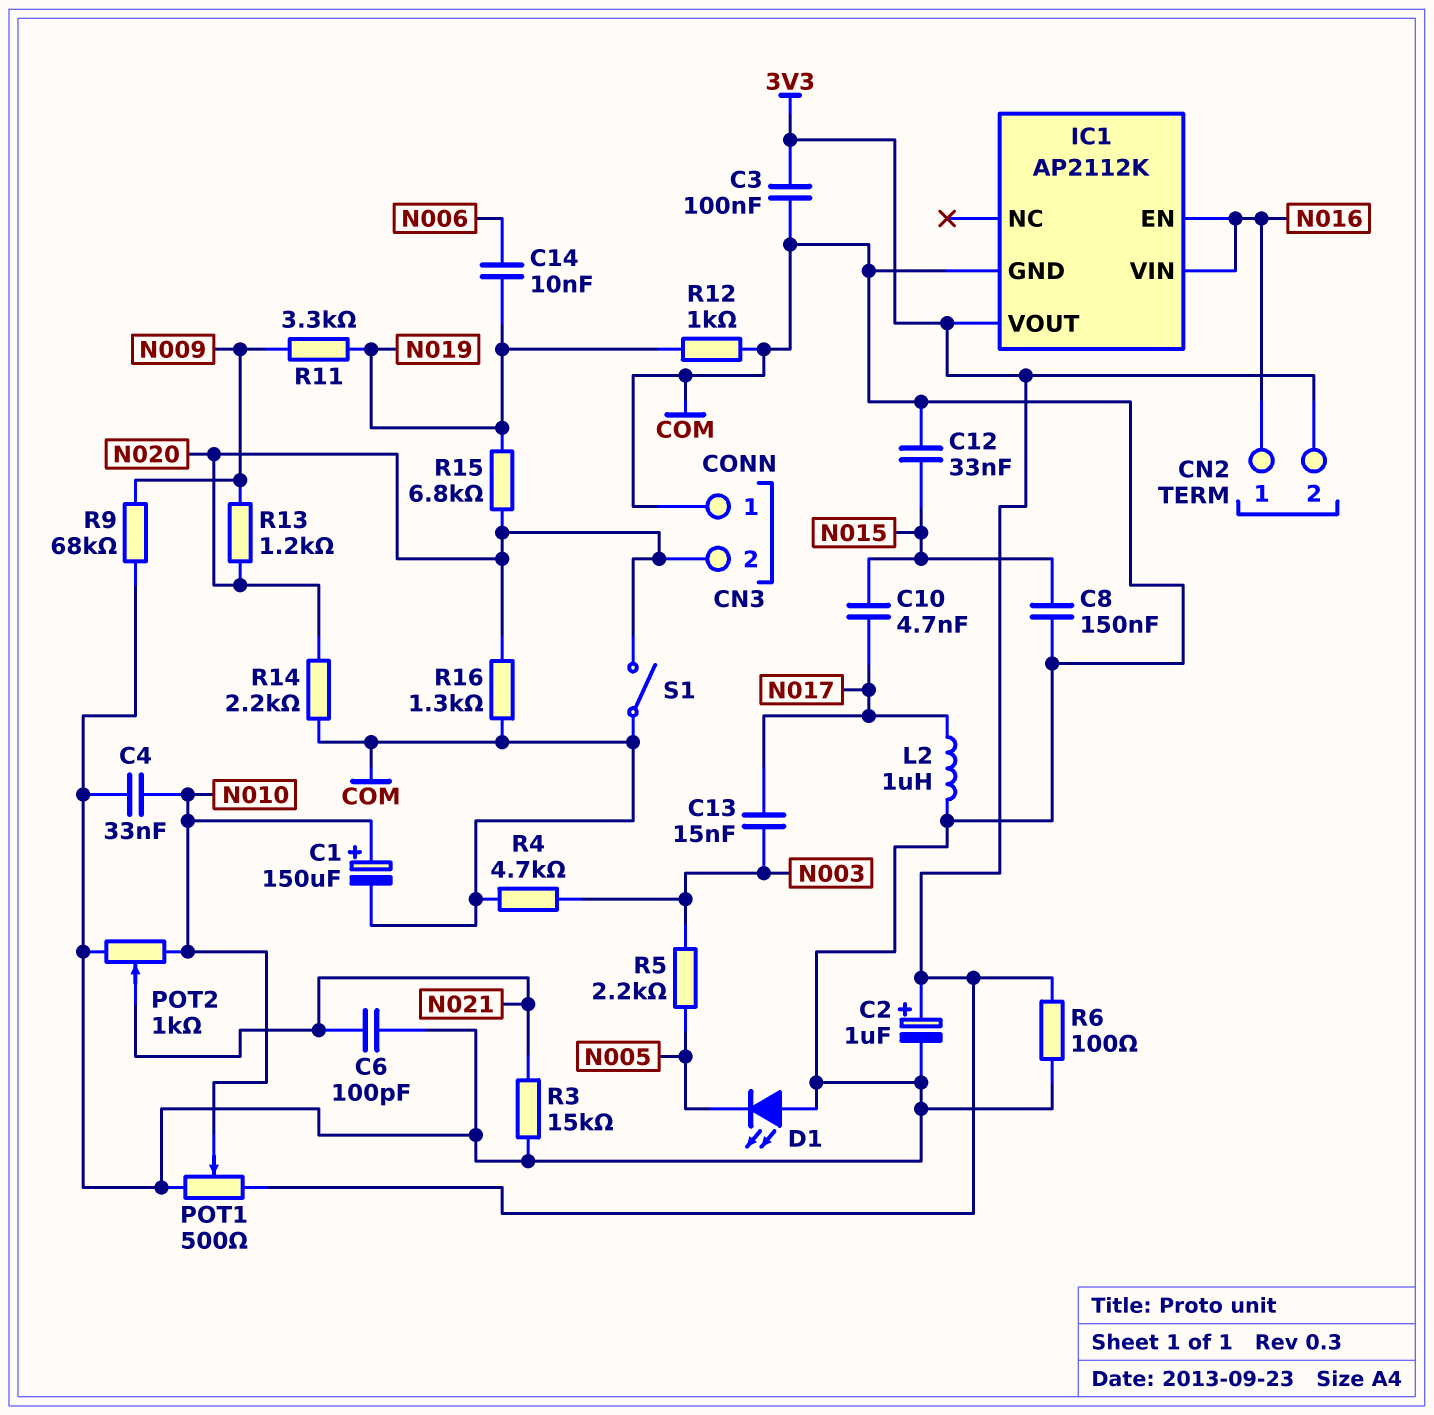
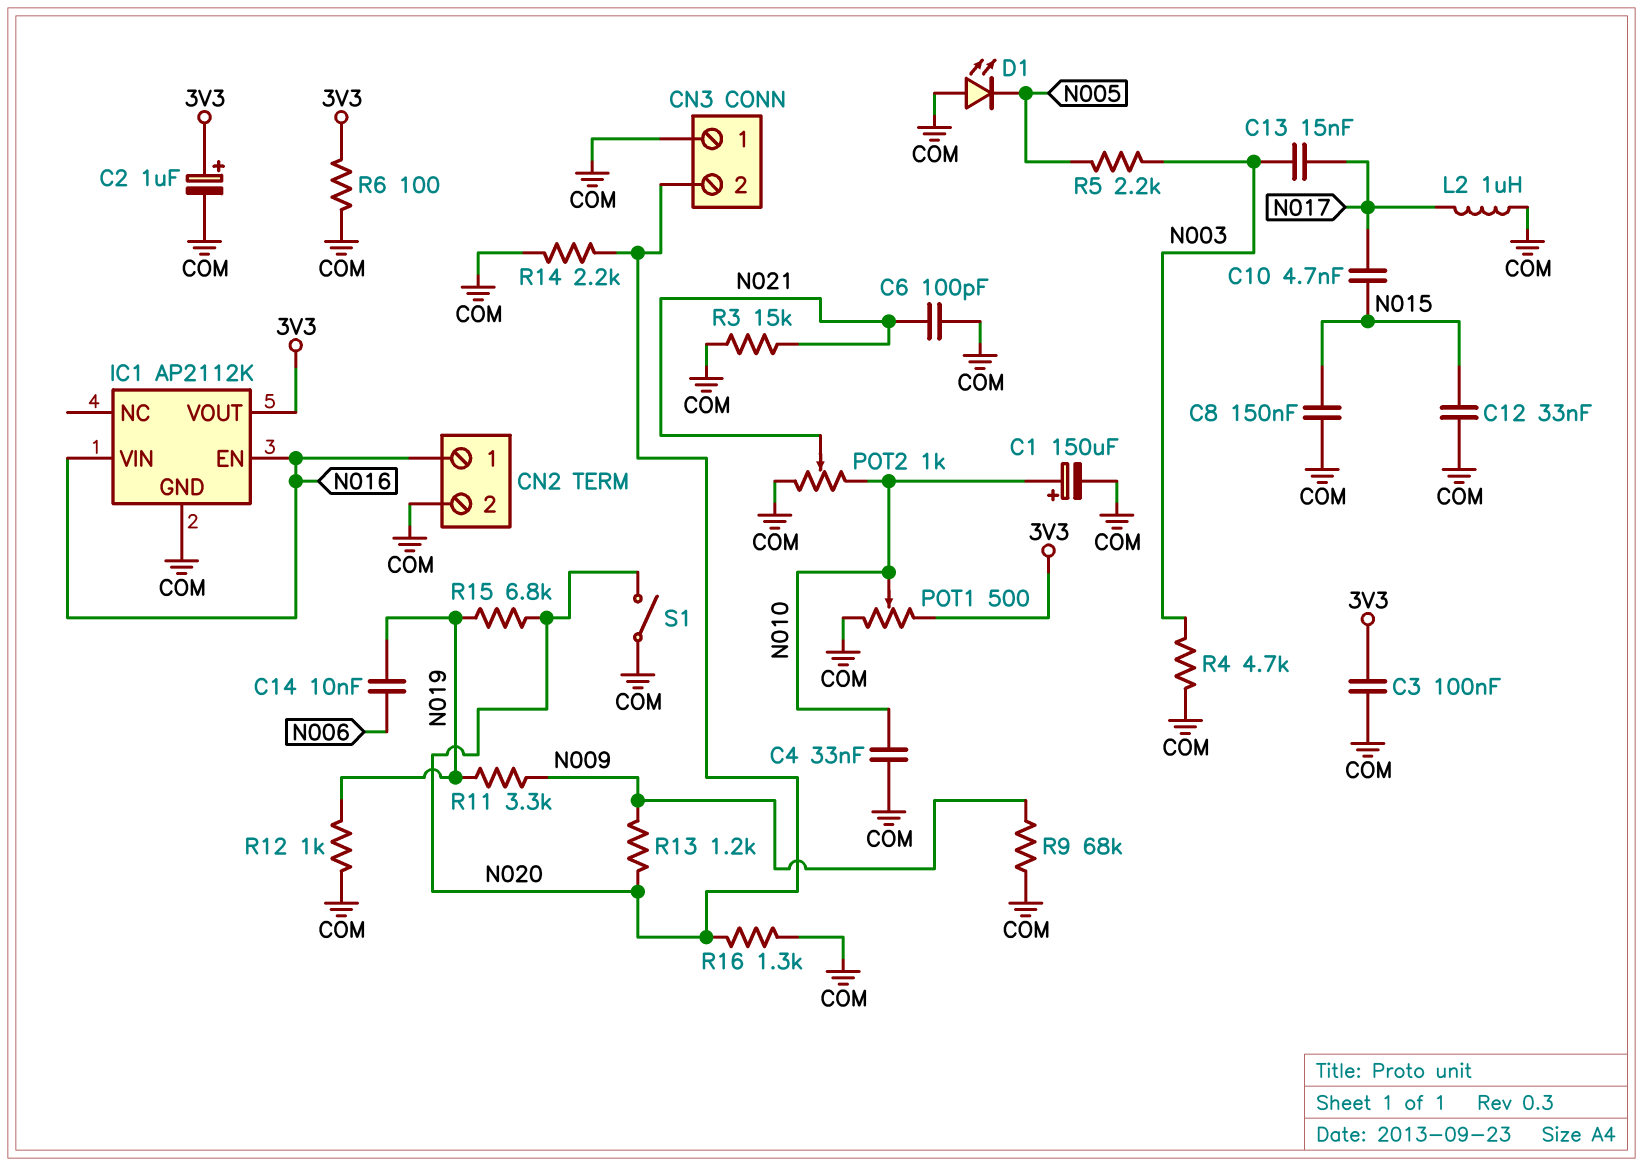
CN2 pin 2: 3V3 -> COM

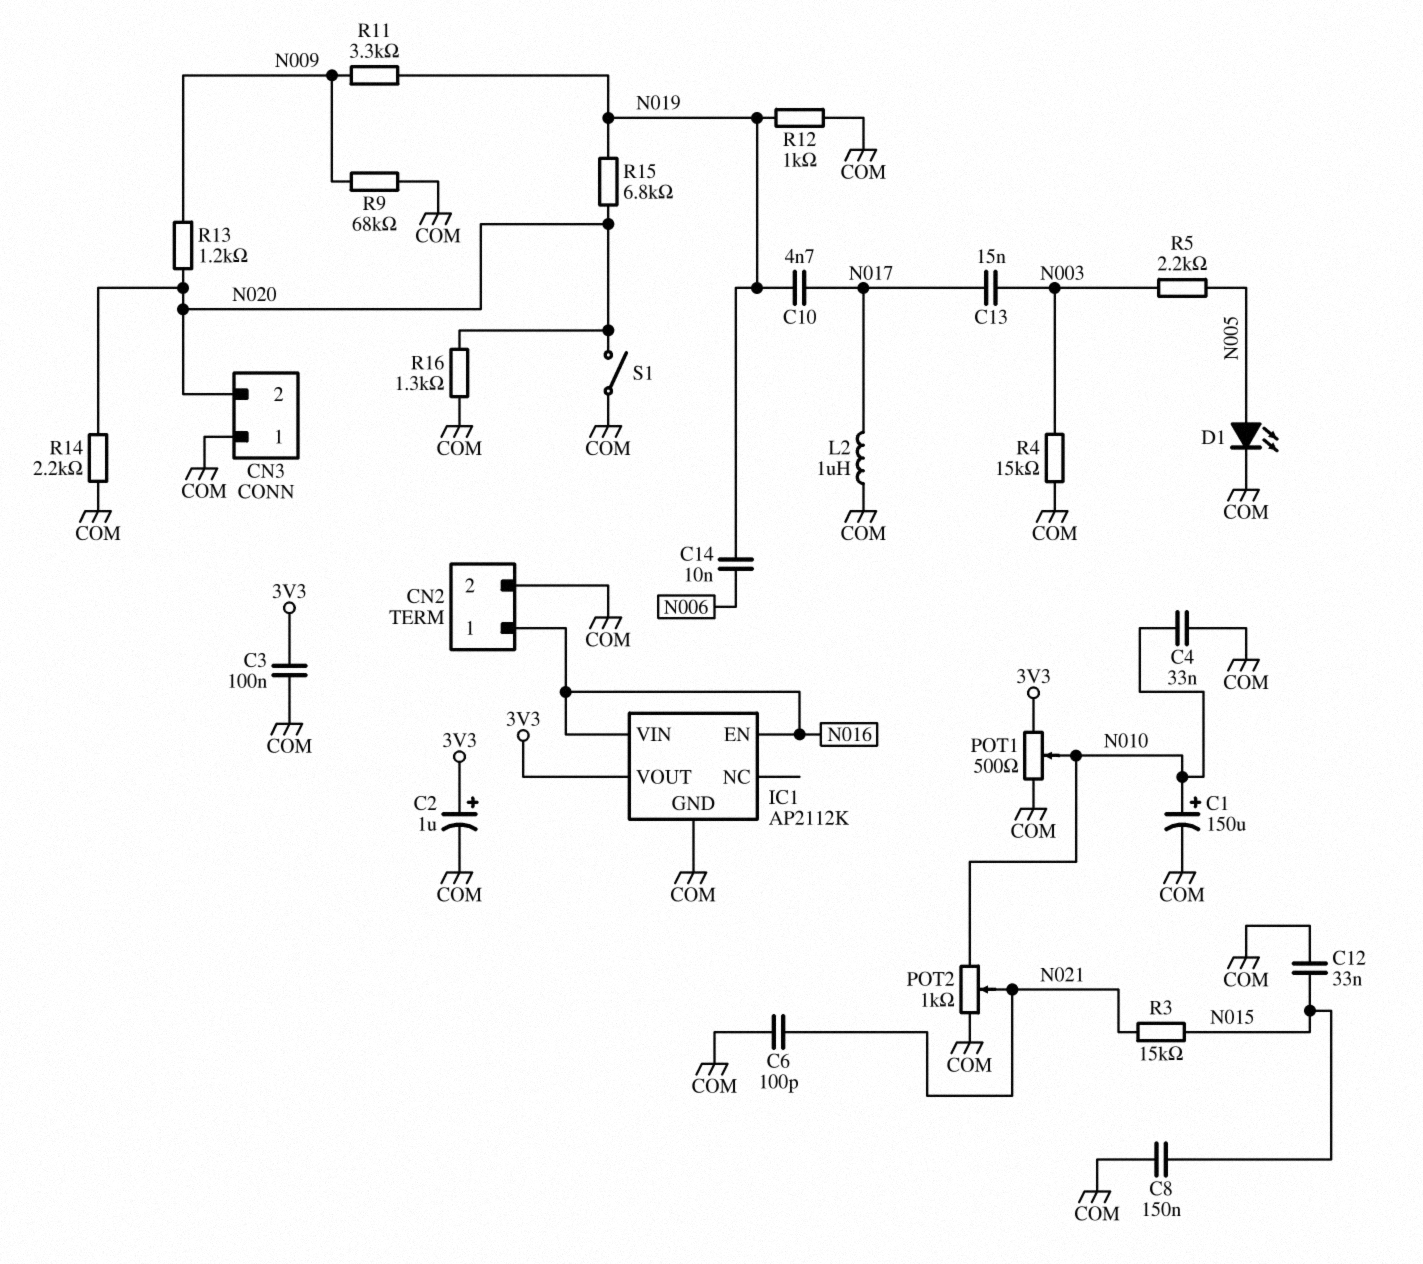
C10: 4.7nF (N015, N017) -> 4.7nF (N017, N019)
D1: LED (A COM, K N005) -> LED (A N005, K COM)
R3: 15k (COM, N021) -> 15k (N015, N021)
R4: 4.7k (COM, N003) -> 15k (COM, N003)
R6: 100 (3V3, COM) -> none

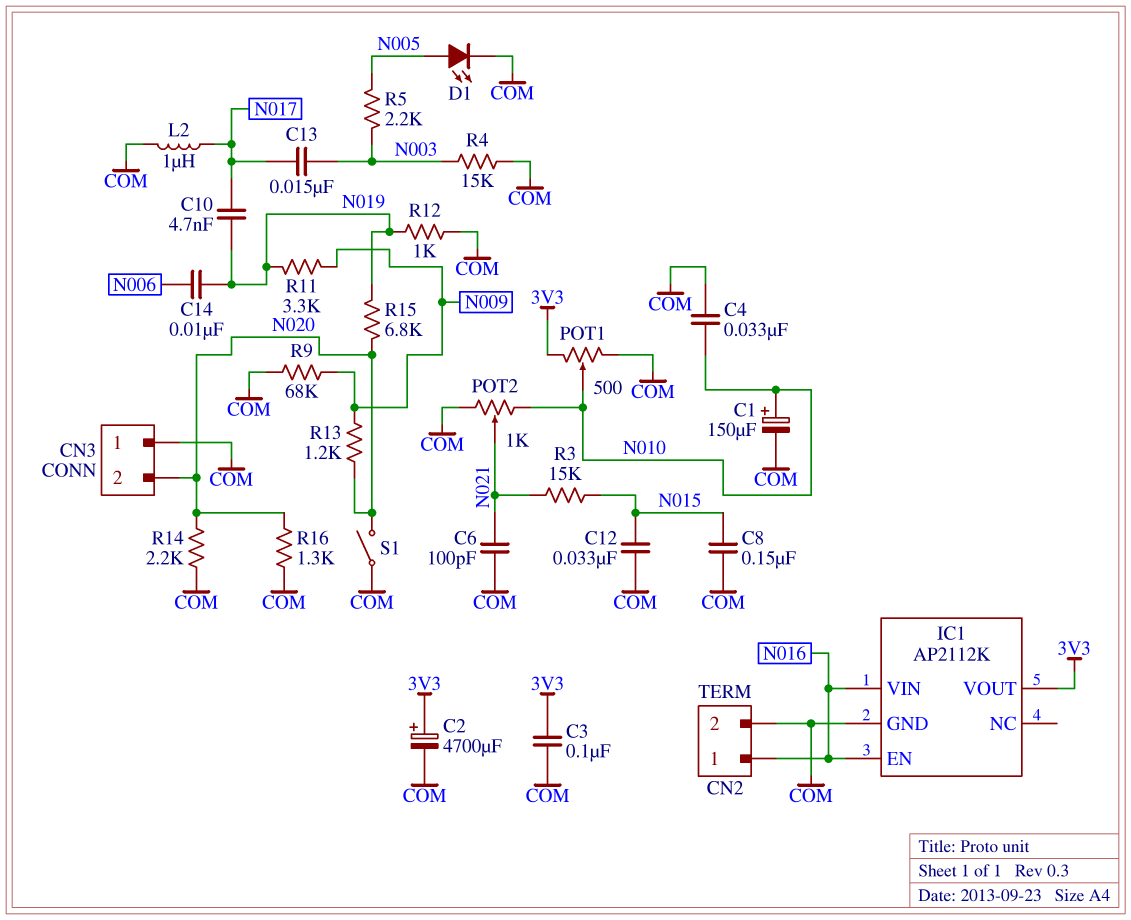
C2: 1uF (plus 3V3, minus COM) -> 4700uF (plus 3V3, minus COM)

